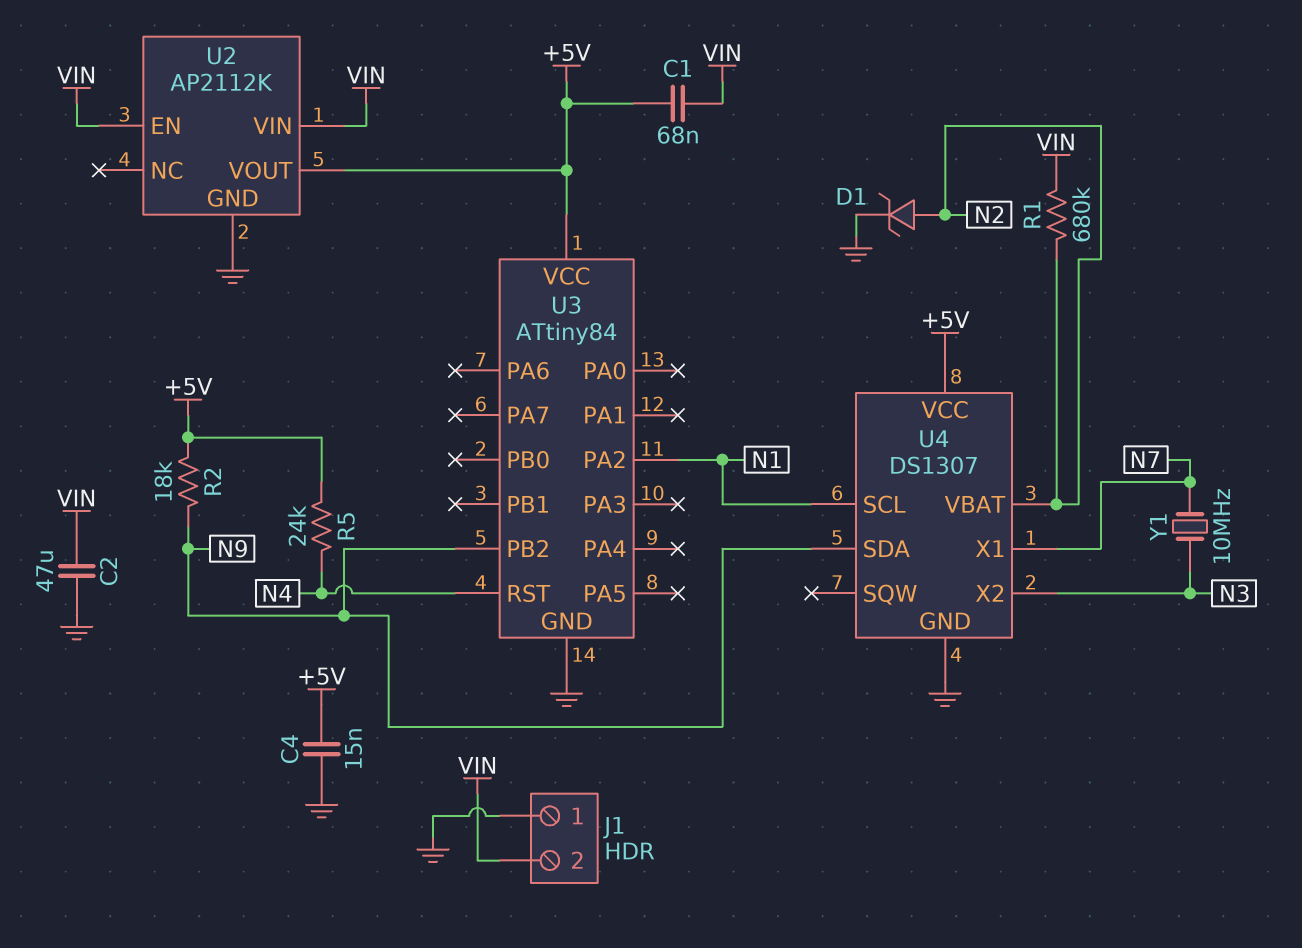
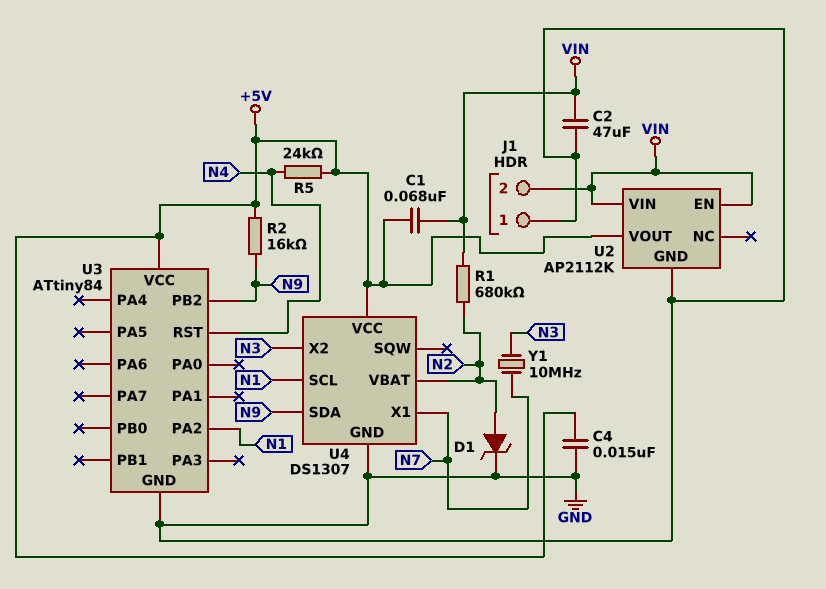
R2: 18k (+5V, N9) -> 16k (+5V, N9)

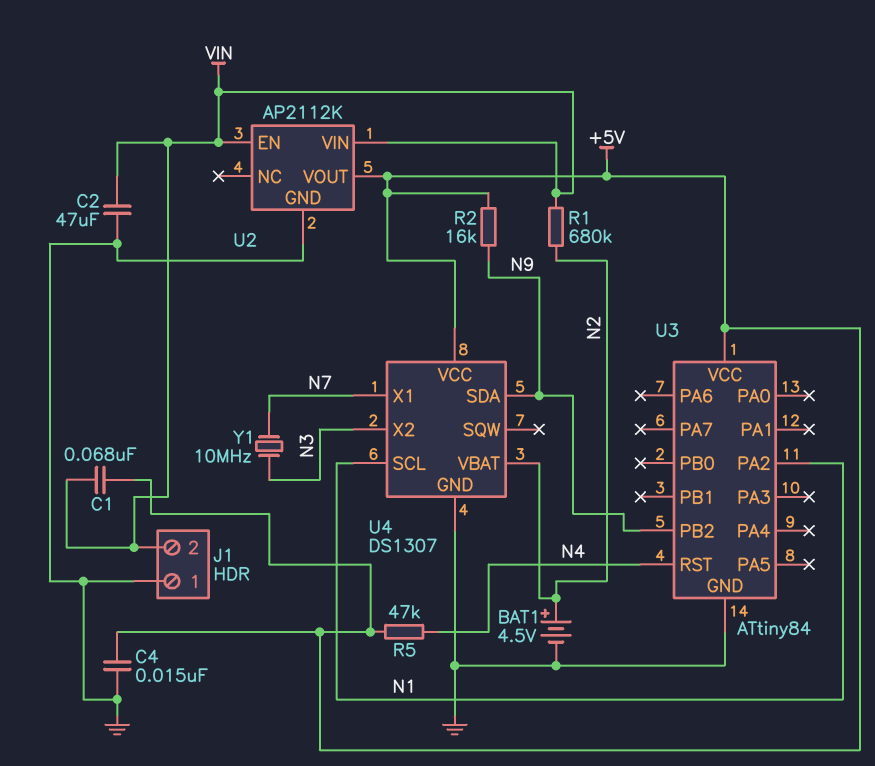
BAT1: none -> 4.5V (plus N2, minus GND)
D1: zener (A N2, K GND) -> none
R5: 24k (+5V, N4) -> 47k (+5V, N4)

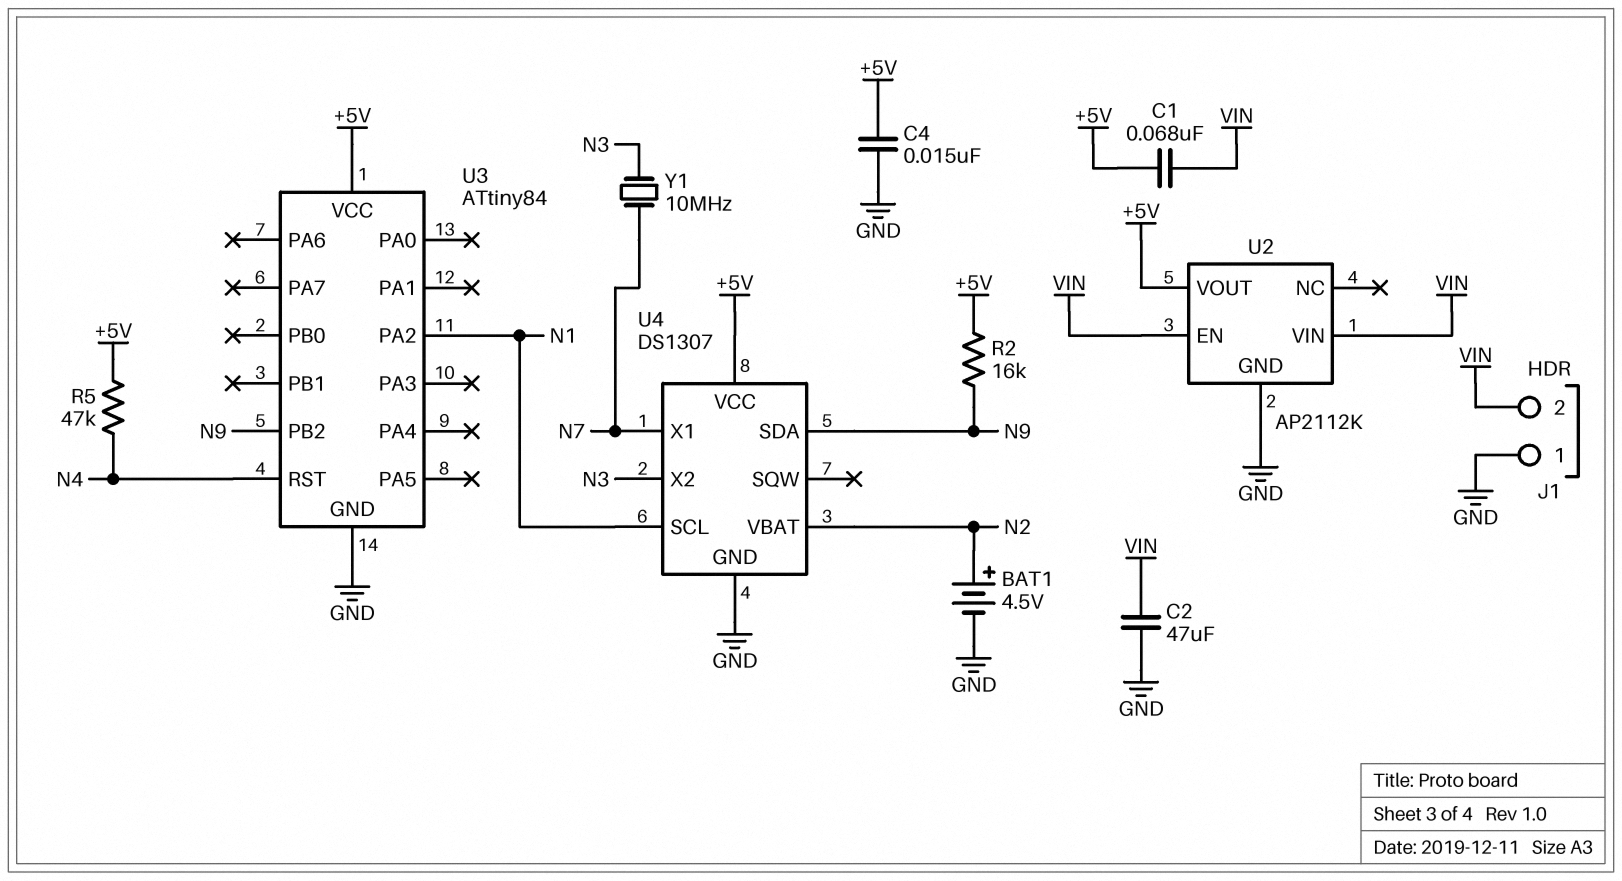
R1: 680k (N2, VIN) -> none

